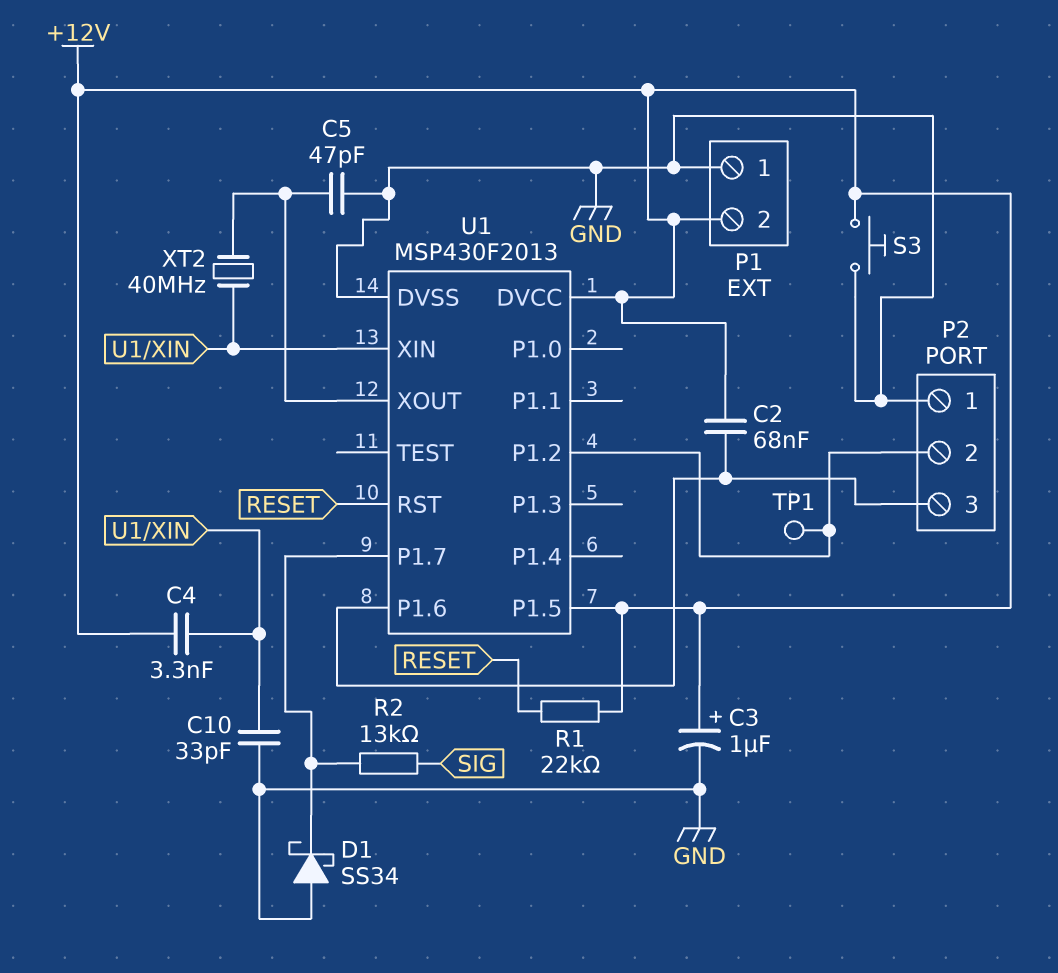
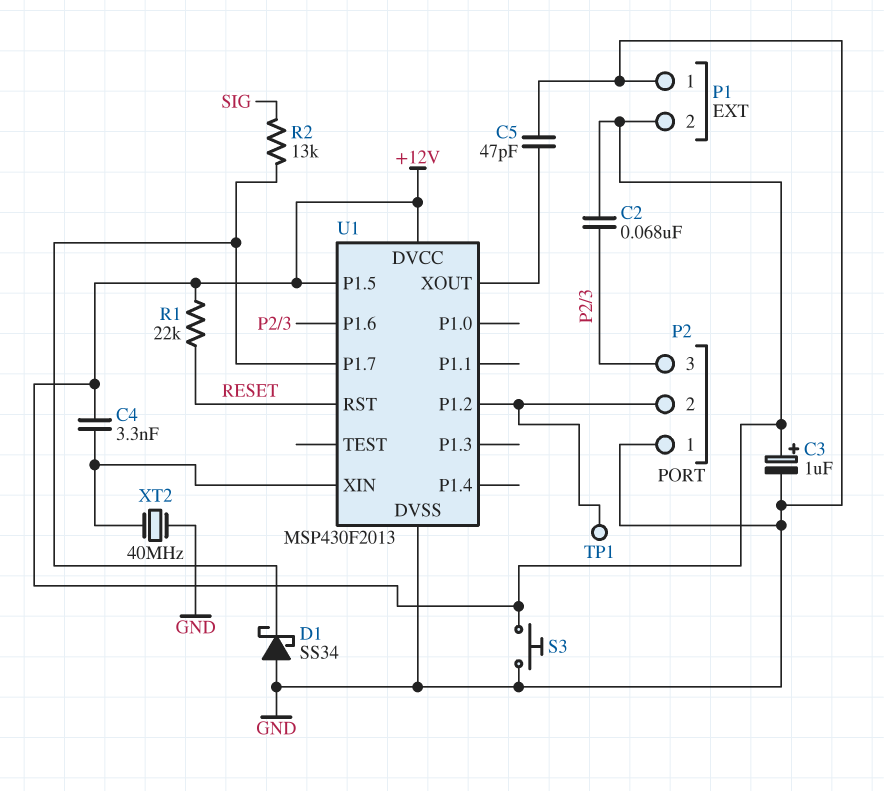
C10: 33pF (GND, U1/XIN) -> none
XT2: 40MHz (U1/XIN, U1/XOUT) -> 40MHz (GND, U1/XIN)

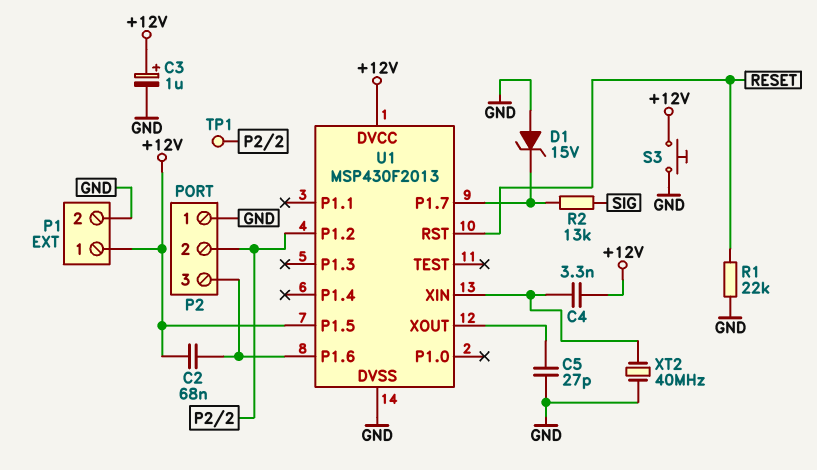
C5: 47pF (GND, U1/XOUT) -> 27pF (GND, U1/XOUT)
D1: schottky SS34 (A GND, K U1/P1.7) -> zener 15V (A GND, K U1/P1.7)
P1 pin 1: GND -> +12V
P1 pin 2: +12V -> GND
R1: 22k (+12V, RESET) -> 22k (GND, RESET)

